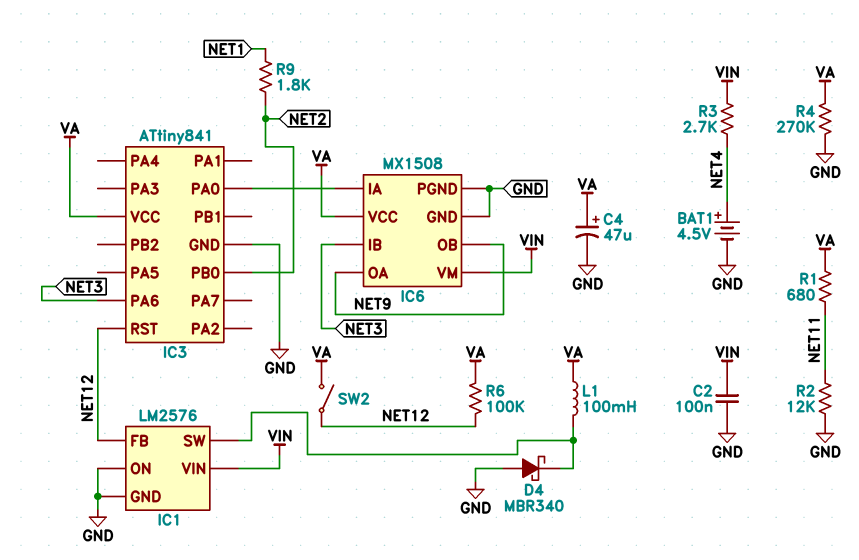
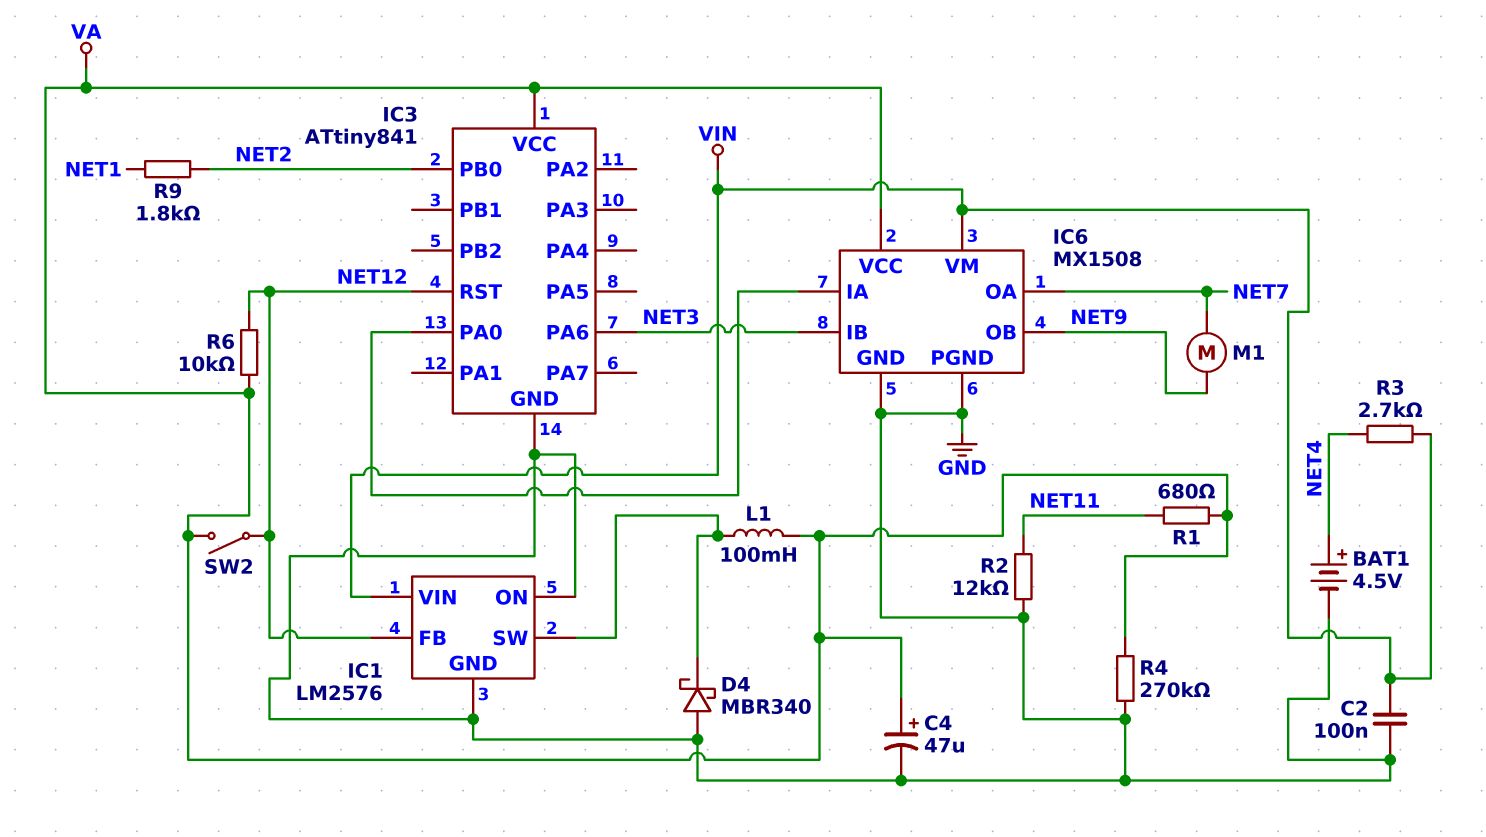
IC6 pin OA: NET9 -> NET7
M1: none -> motor (NET7, NET9)
R6: 100k (NET12, VA) -> 10k (NET12, VA)

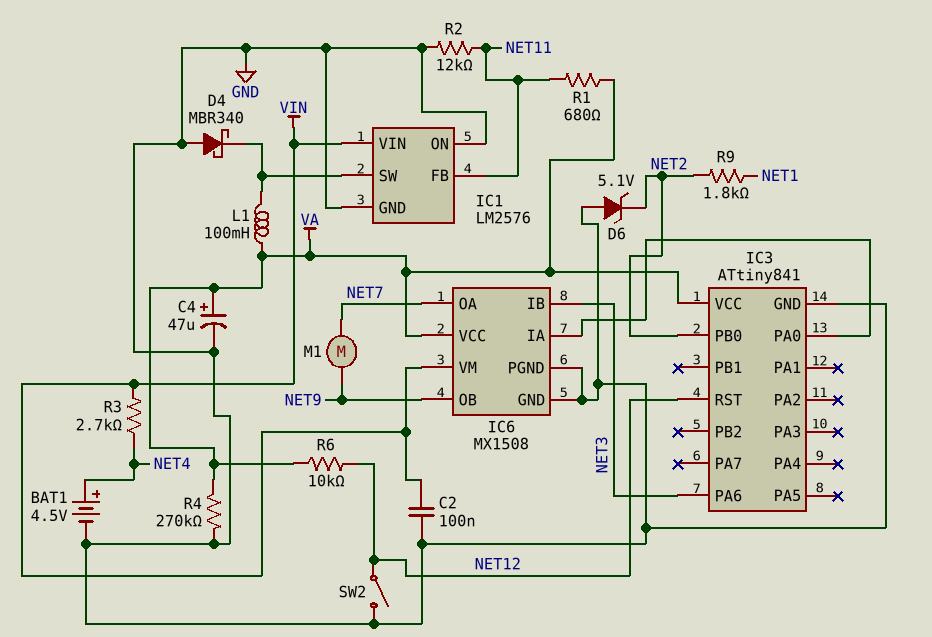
D6: none -> zener 5.1V (A GND, K NET2)
IC1 pin FB: NET12 -> NET11
SW2: switch (NET12, VA) -> switch (GND, NET12)

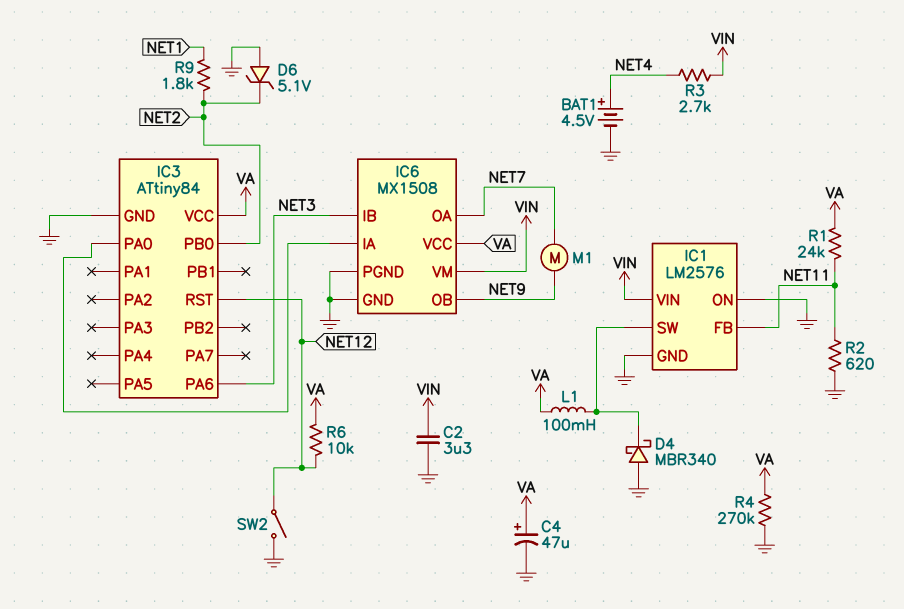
C2: 100nF (GND, VIN) -> 3.3uF (GND, VIN)
IC3: ATtiny841 -> ATtiny84
R1: 680 (NET11, VA) -> 24k (NET11, VA)
R2: 12k (GND, NET11) -> 620 (GND, NET11)

